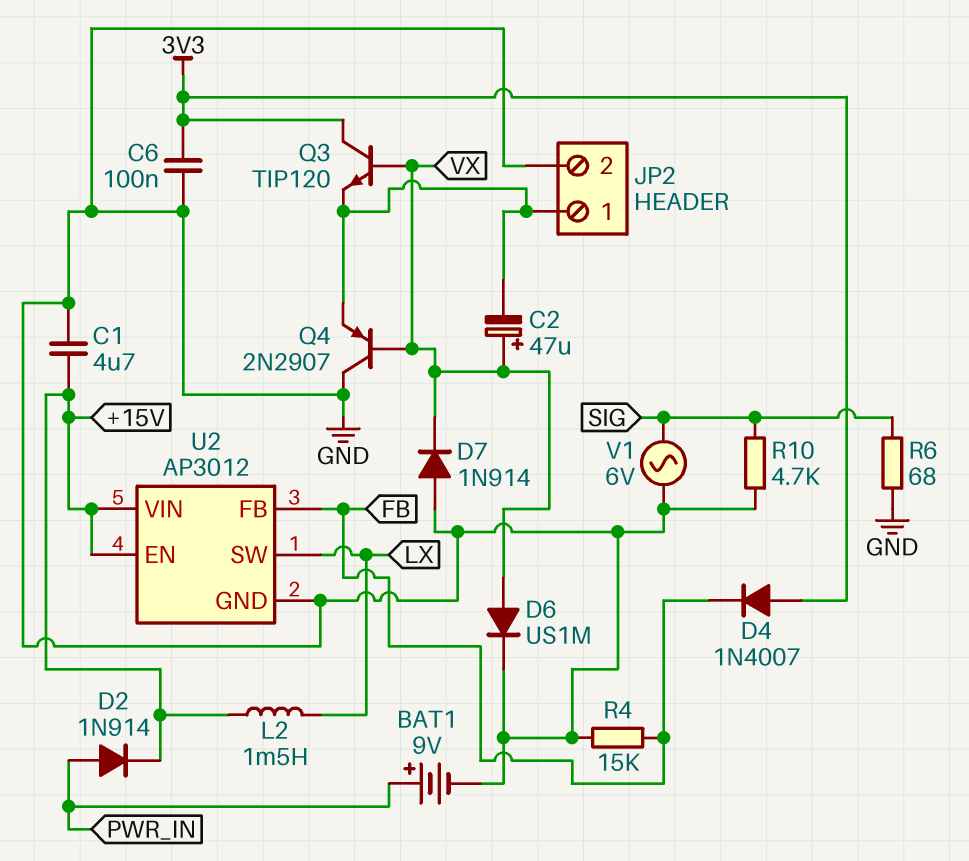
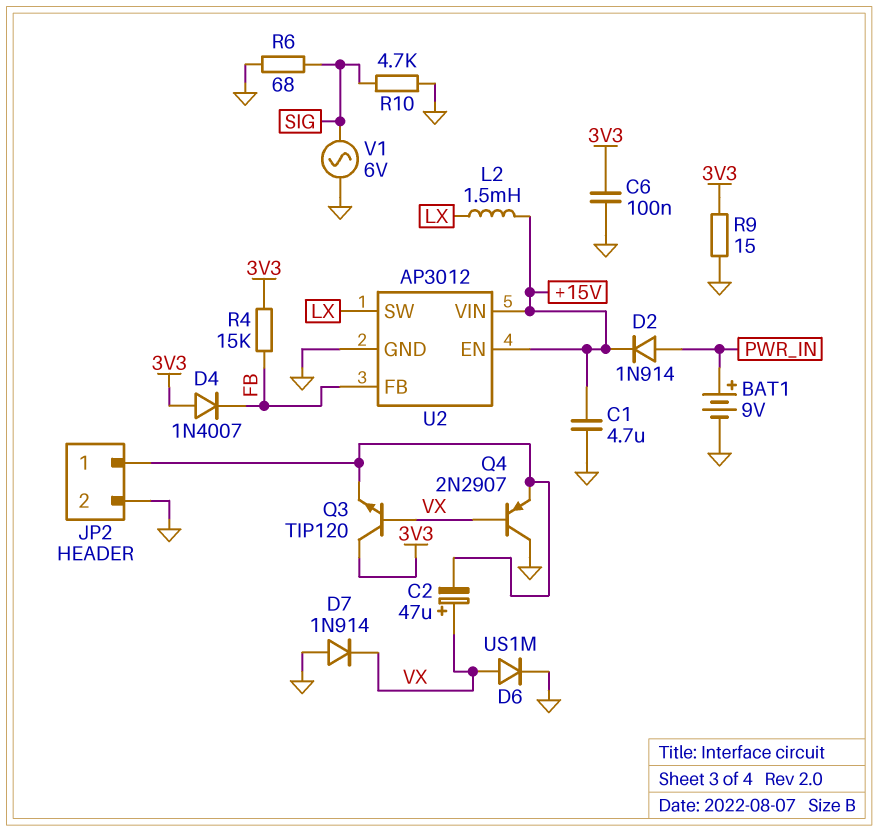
R4: 15k (FB, GND) -> 15k (3V3, FB)
R9: none -> 15 (3V3, GND)

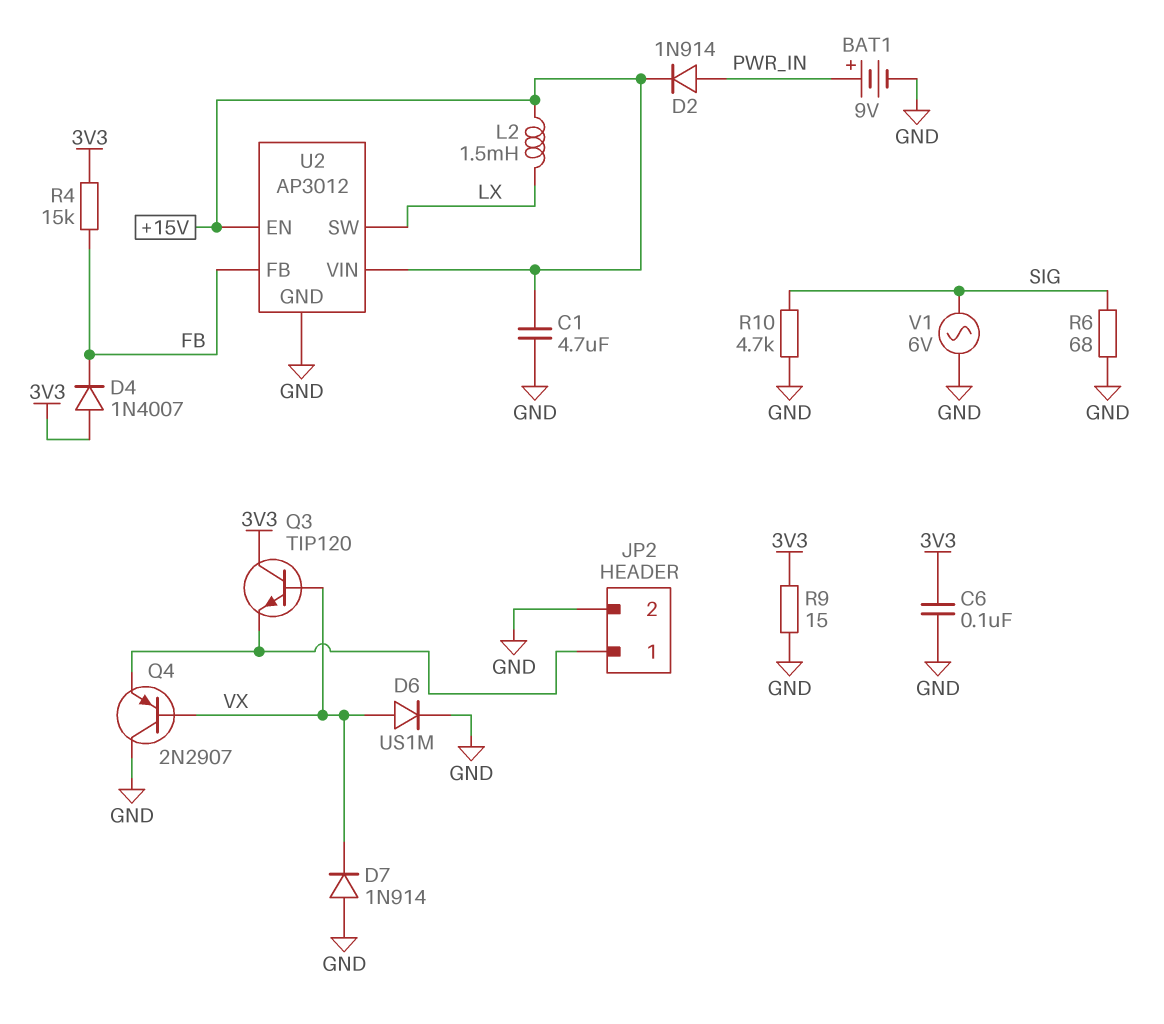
C2: 47uF (plus VX, minus JP2/1) -> none

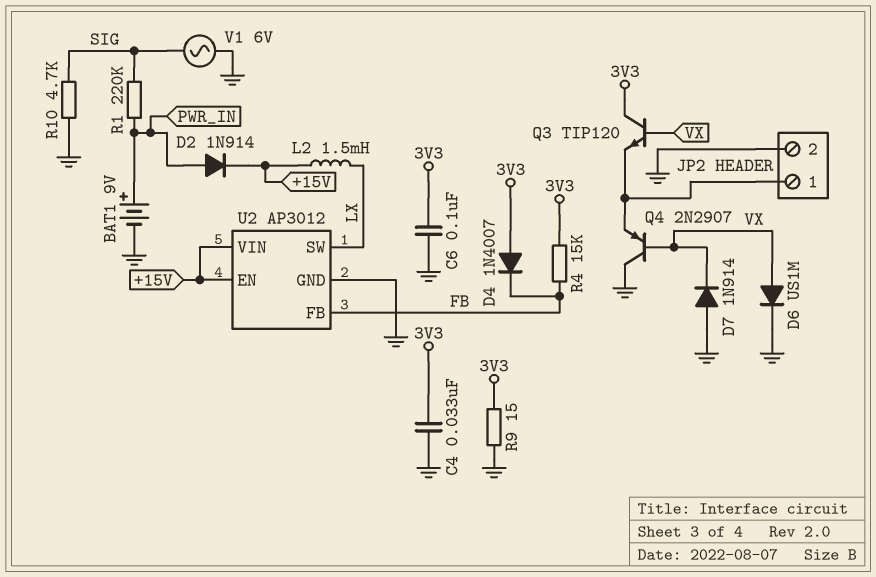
C1: 4.7uF (+15V, GND) -> none
C4: none -> 33nF (3V3, GND)
R1: none -> 220k (PWR_IN, SIG)
R6: 68 (GND, SIG) -> none

